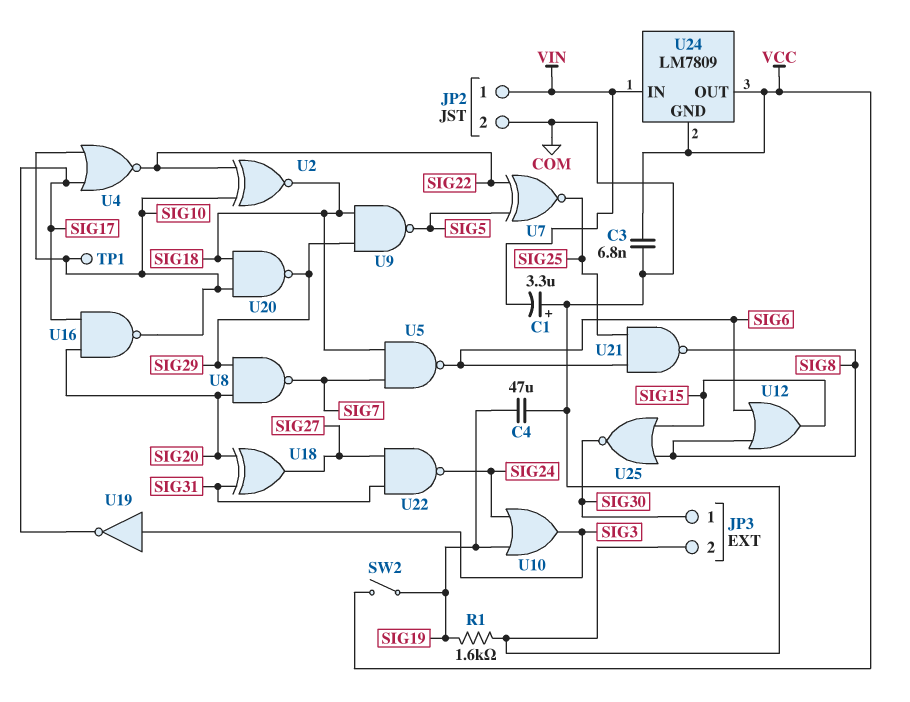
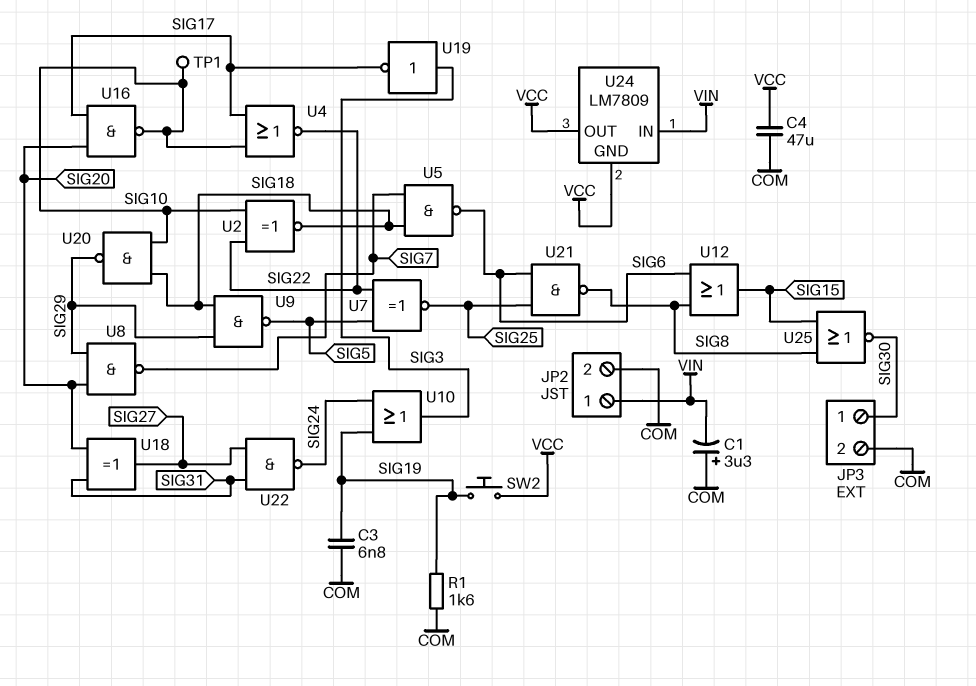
C3: 6.8nF (COM, VCC) -> 6.8nF (COM, SIG19)
C4: 47uF (COM, SIG19) -> 47uF (COM, VCC)
SW2: switch (SIG19, VCC) -> button (SIG19, VCC)

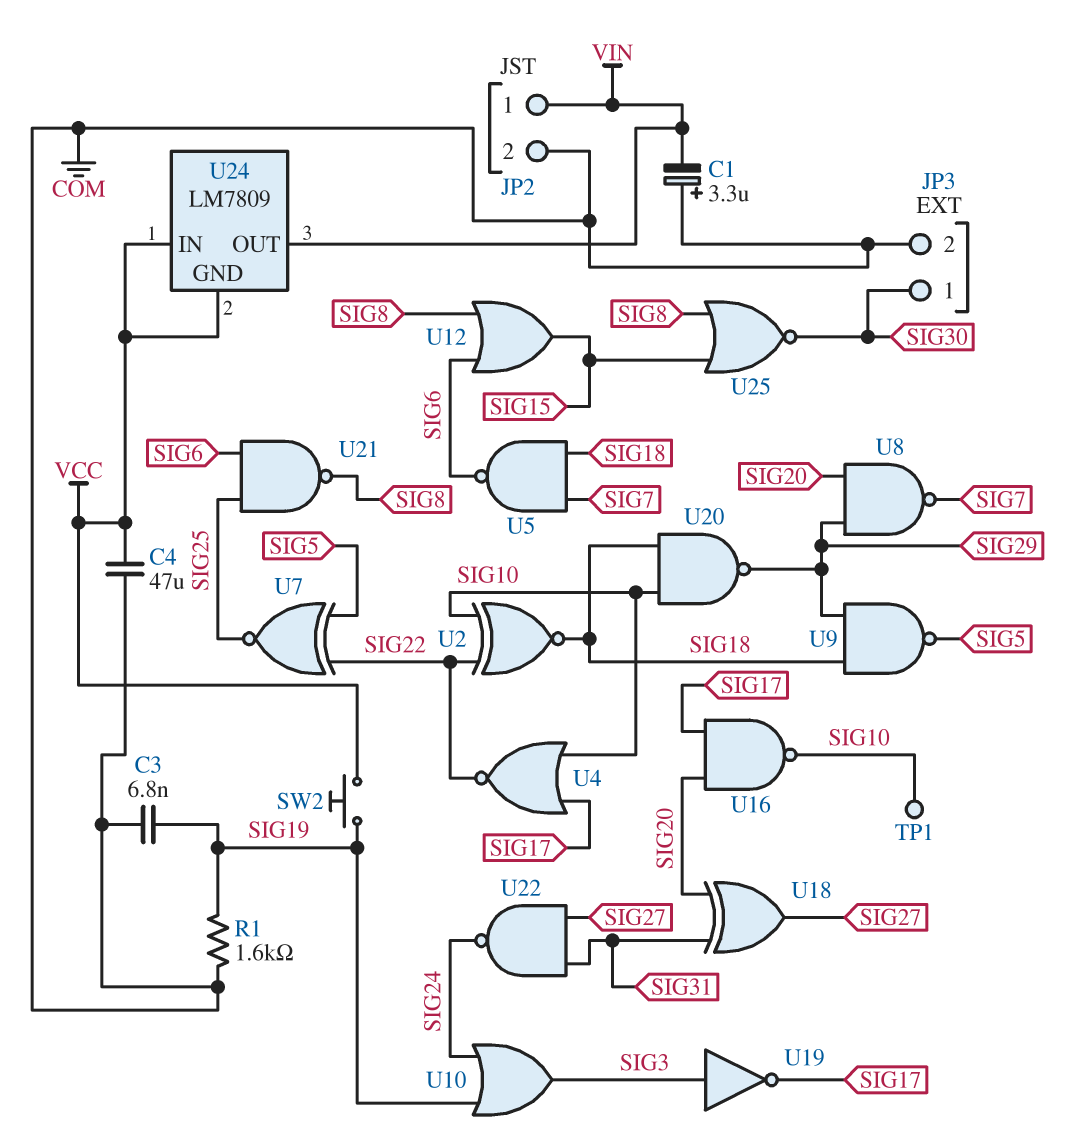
U24 pin IN: VIN -> VCC
U24 pin OUT: VCC -> VIN

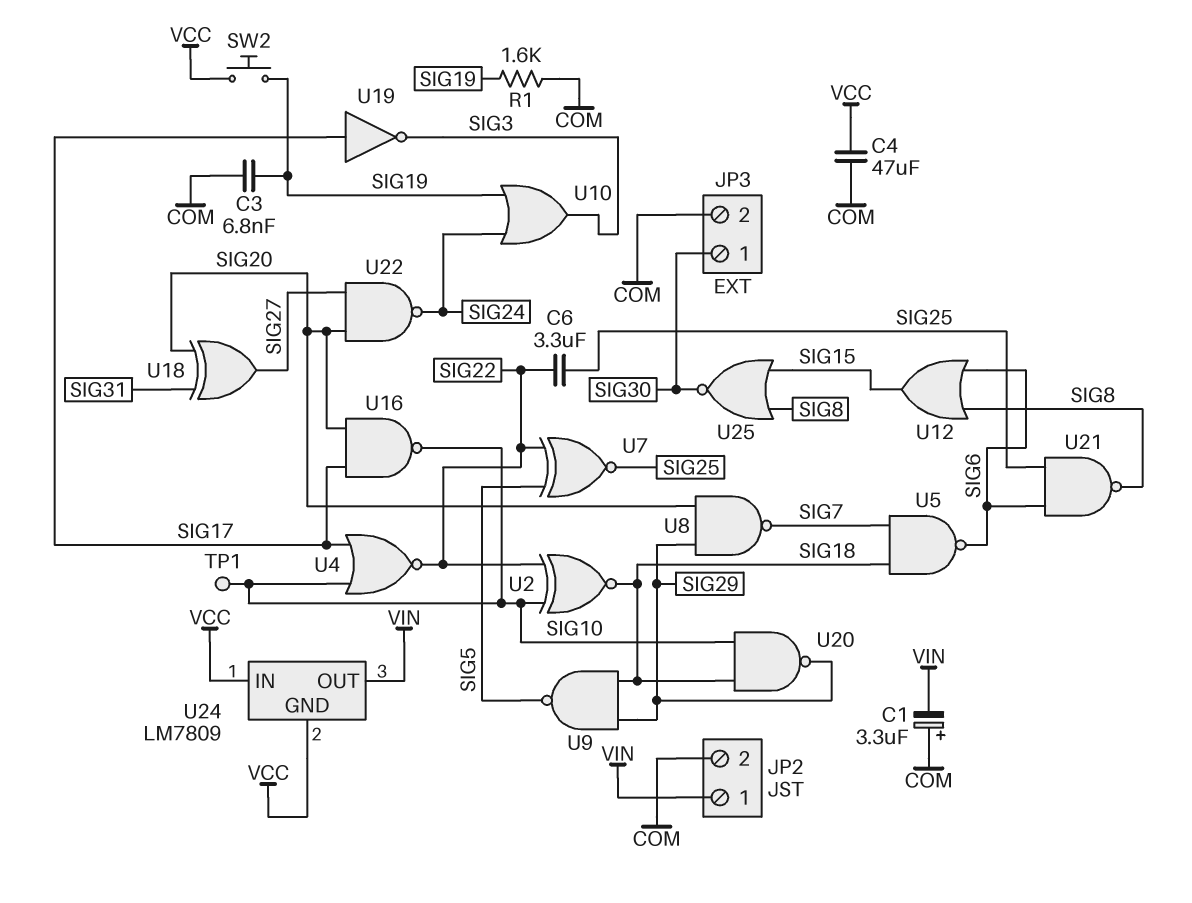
C6: none -> 3.3uF (SIG22, SIG25)
U19: NOT (in SIG3, out SIG17) -> NOT (in SIG17, out SIG3)
U22: NAND (in SIG27, in SIG31, out SIG24) -> NAND (in SIG20, in SIG27, out SIG24)

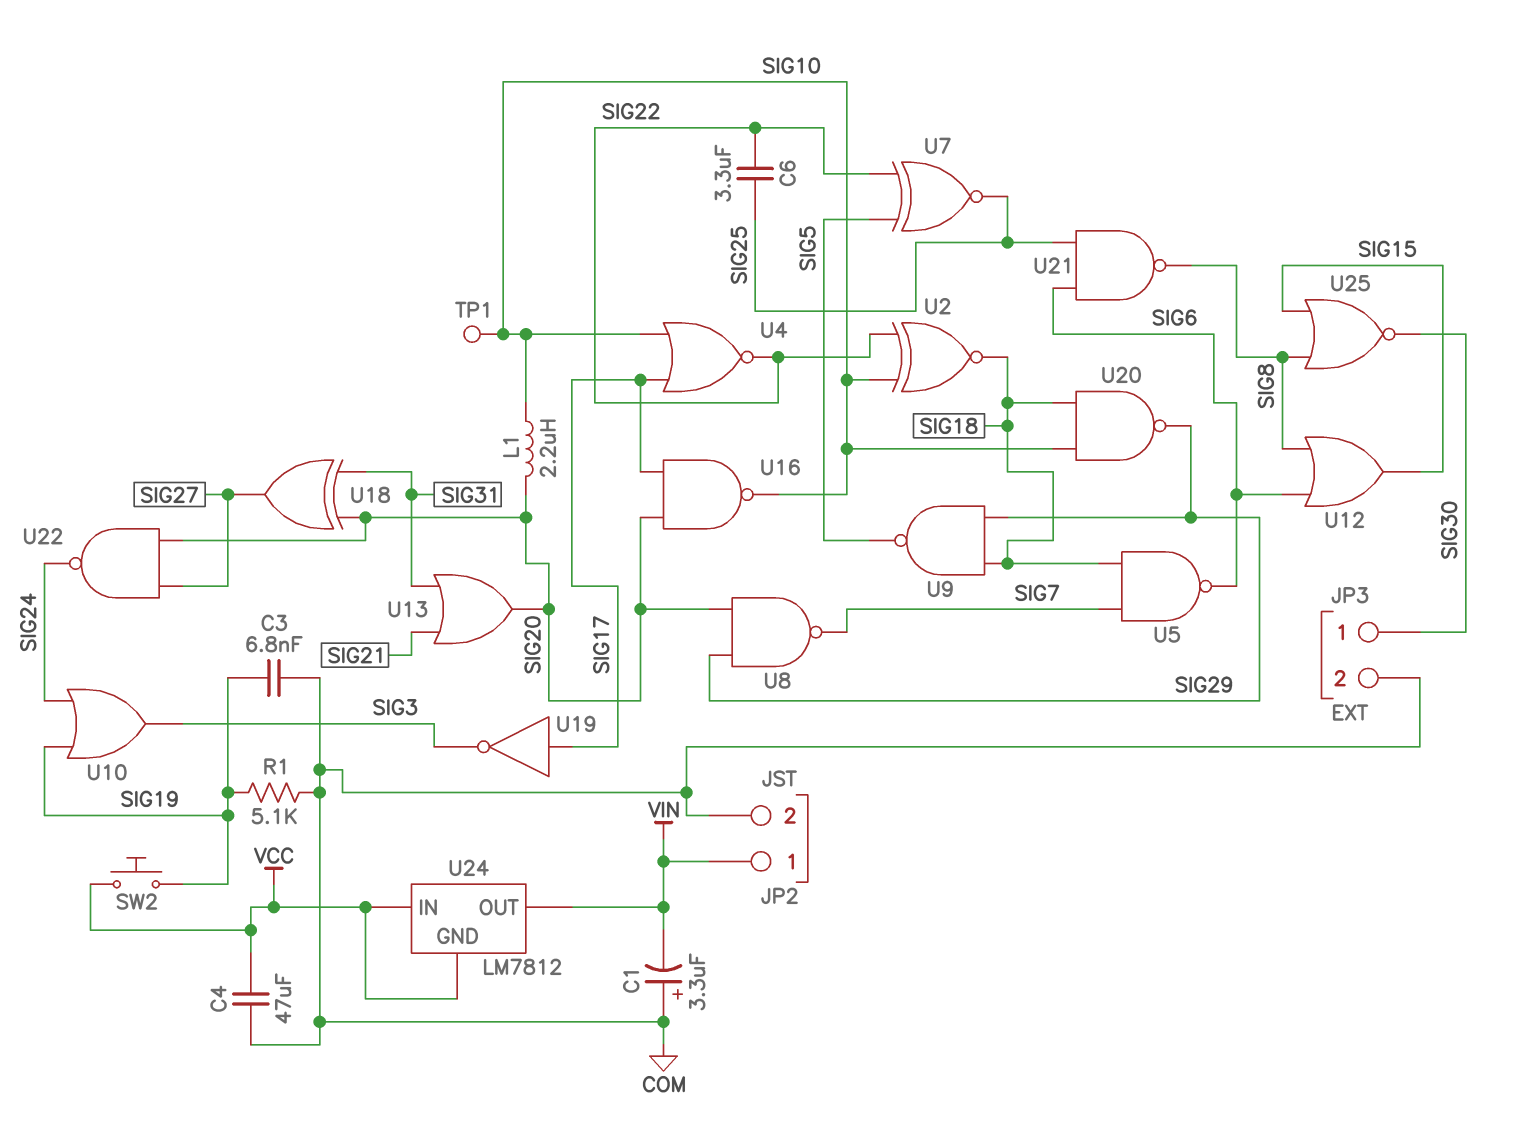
L1: none -> 2.2uH (SIG10, SIG20)
R1: 1.6k (COM, SIG19) -> 5.1k (COM, SIG19)
U13: none -> OR (in SIG21, in SIG31, out SIG20)
U24: LM7809 -> LM7812

